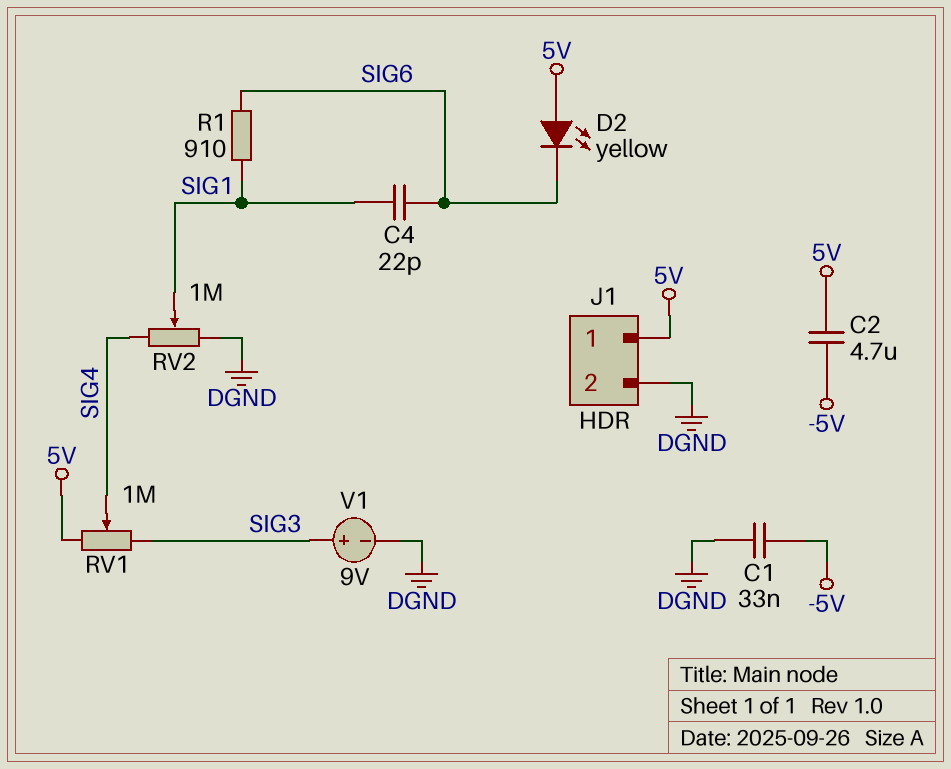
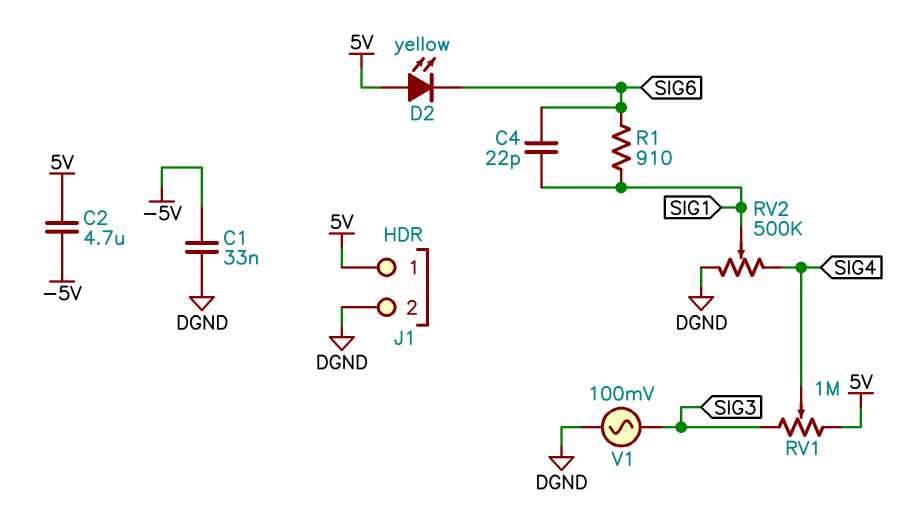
RV2: 1M (DGND, SIG4, wiper SIG1) -> 500k (DGND, SIG4, wiper SIG1)
V1: 9V (plus SIG3, minus DGND) -> AC 100mV (DGND, SIG3)

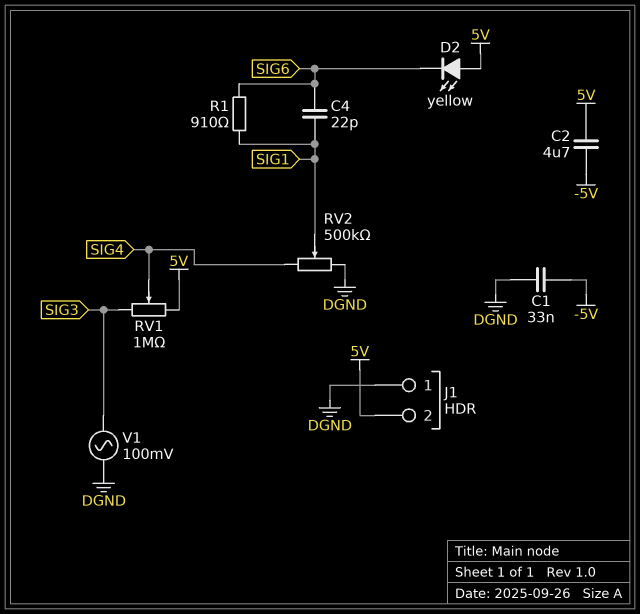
J1 pin 1: 5V -> DGND
J1 pin 2: DGND -> 5V

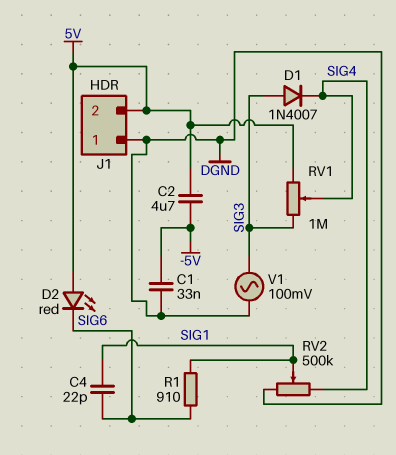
D1: none -> diode 1N4007 (A SIG3, K SIG4)
D2: LED yellow (A 5V, K SIG6) -> LED red (A 5V, K SIG6)

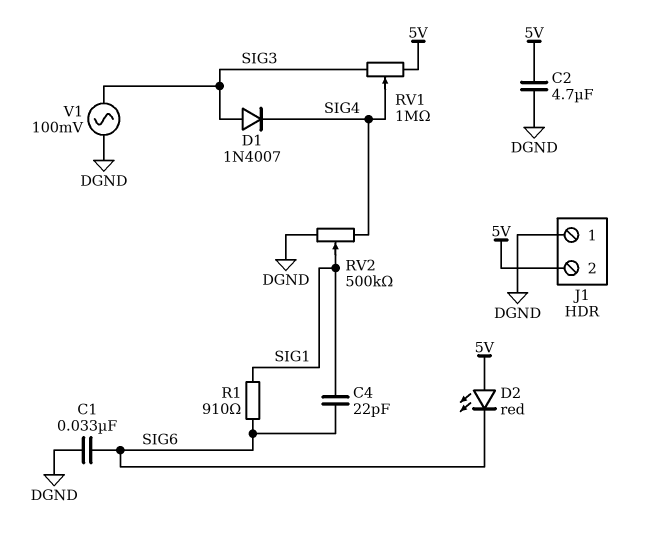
C1: 33nF (-5V, DGND) -> 33nF (DGND, SIG6)
C2: 4.7uF (-5V, 5V) -> 4.7uF (5V, DGND)

